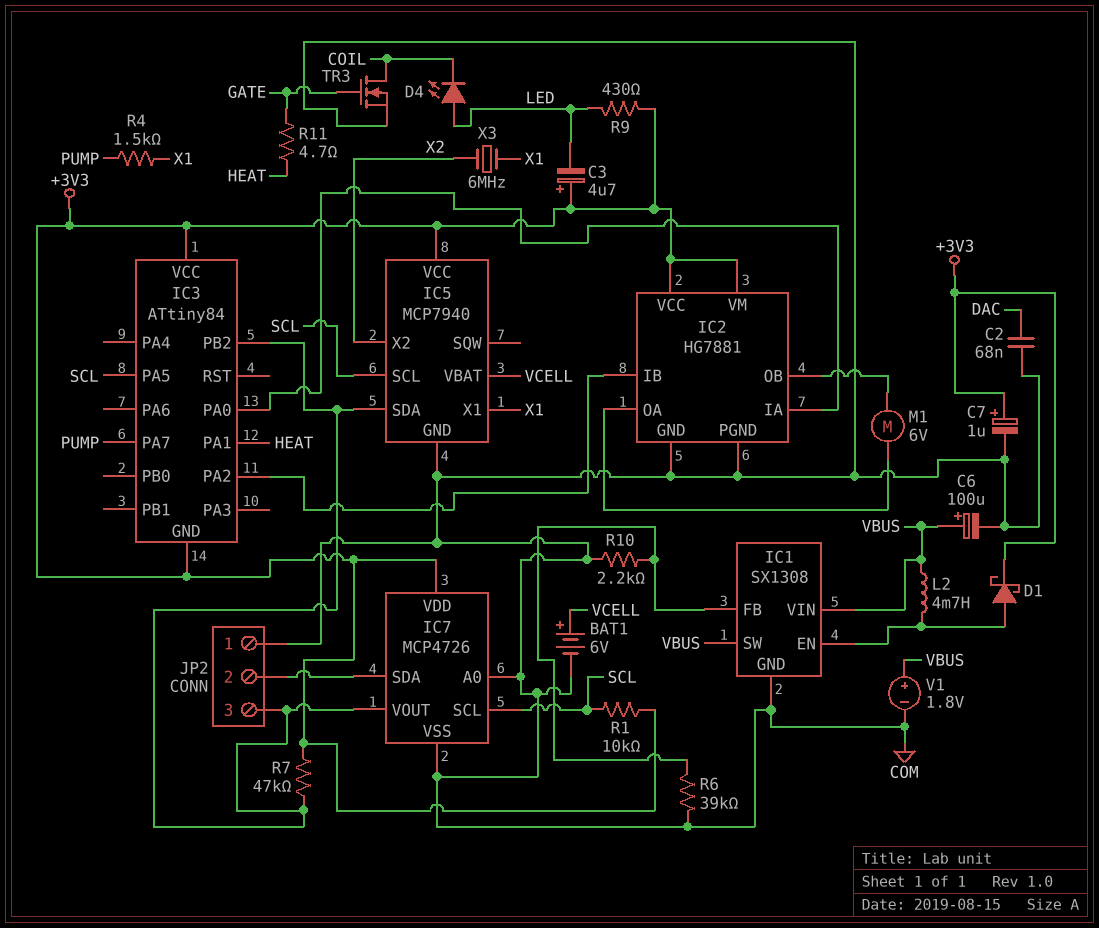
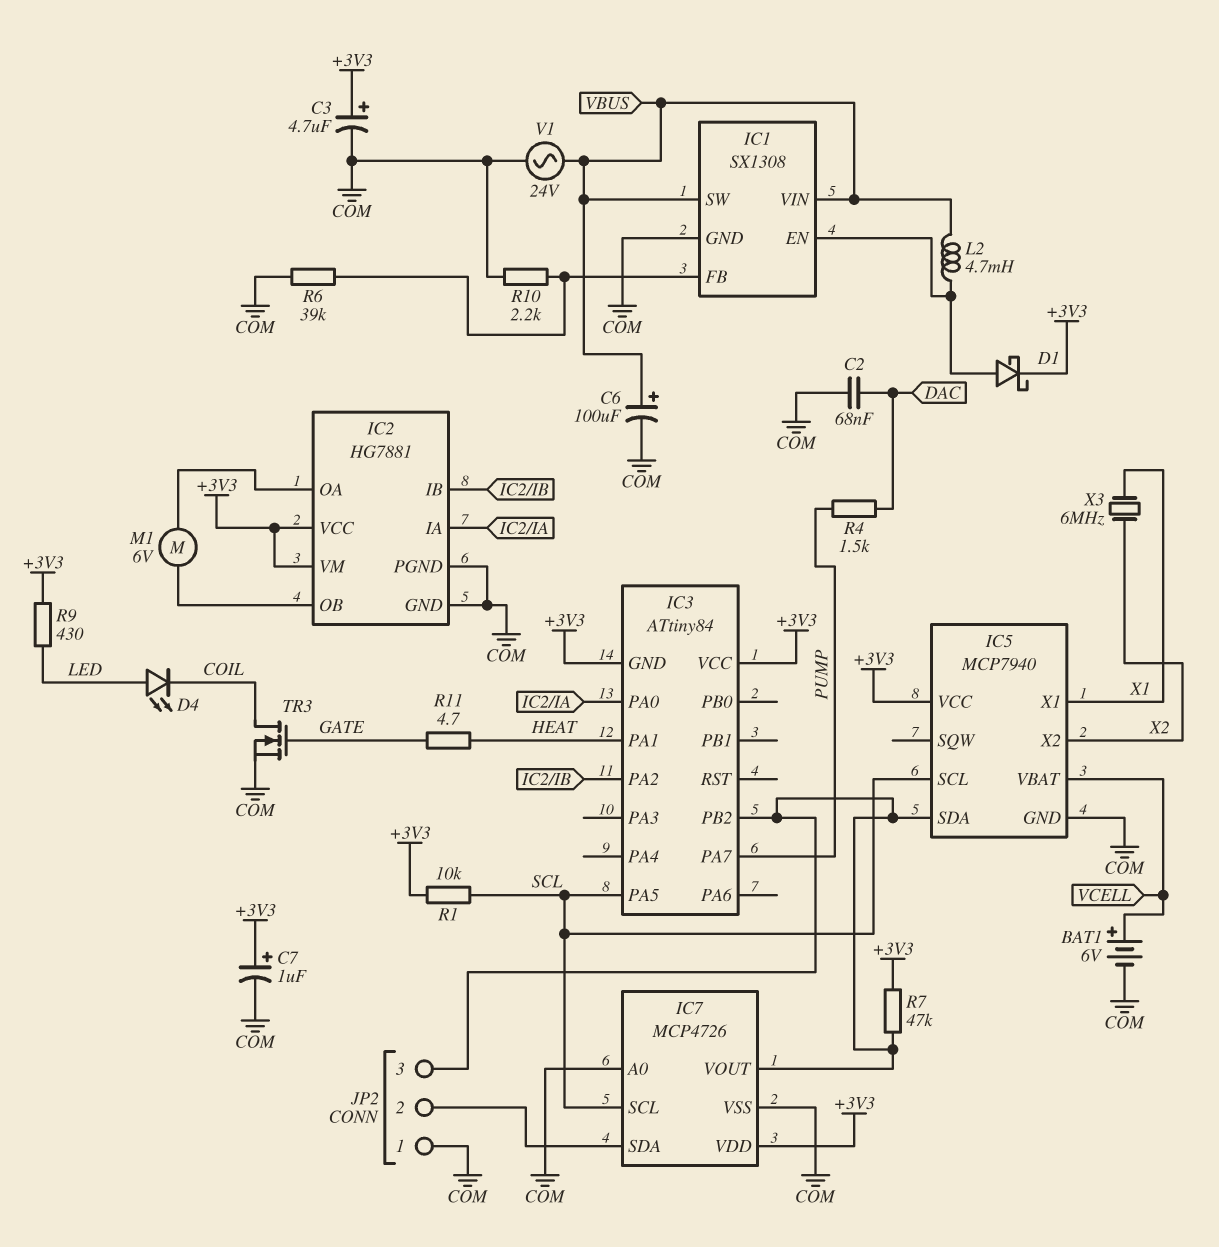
C3: 4.7uF (plus +3V3, minus LED) -> 4.7uF (plus +3V3, minus COM)
R4: 1.5k (PUMP, X1) -> 1.5k (DAC, PUMP)
V1: 1.8V (plus VBUS, minus COM) -> AC 24V (COM, VBUS)

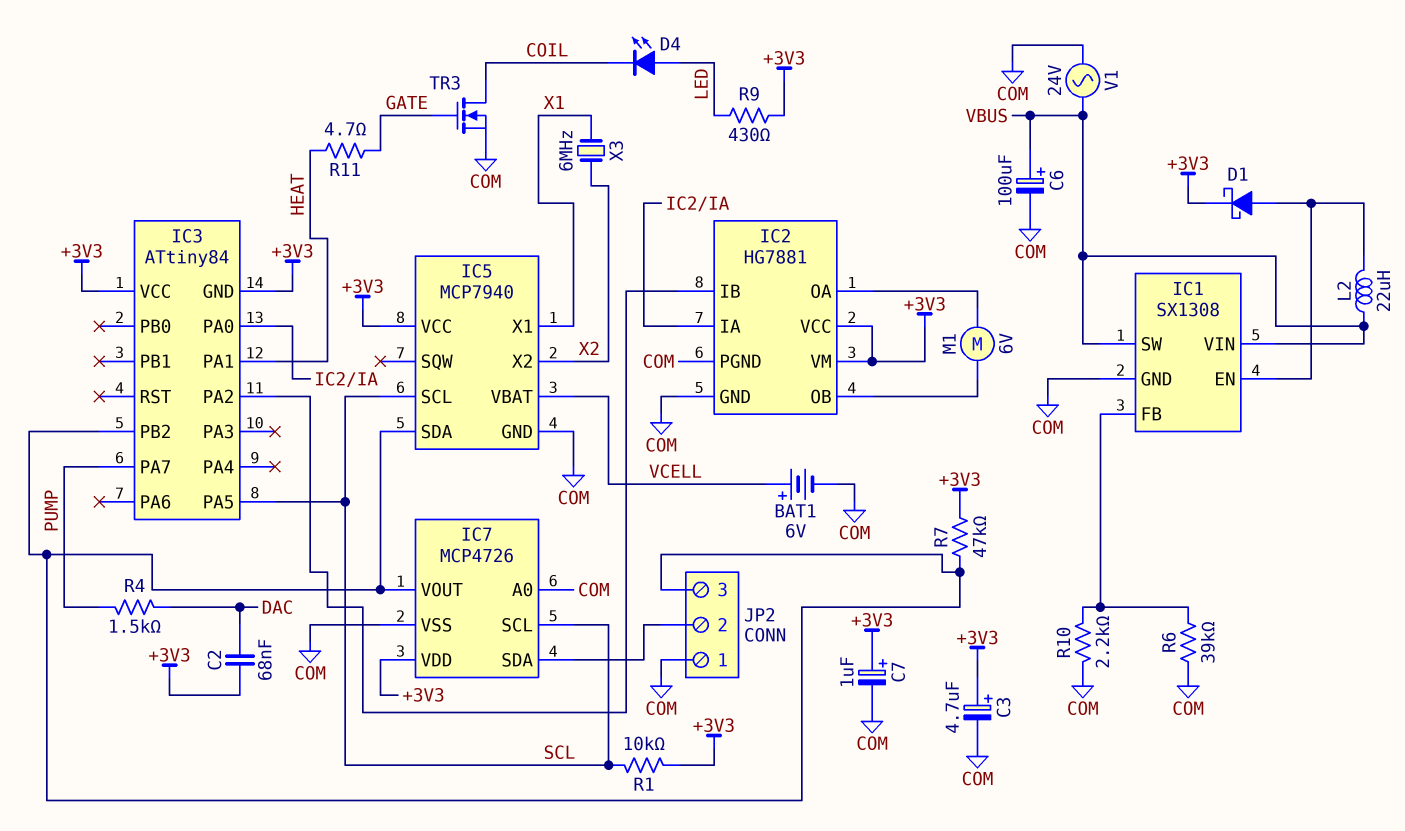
C2: 68nF (COM, DAC) -> 68nF (+3V3, DAC)
L2: 4.7mH (IC1/EN, VBUS) -> 22uH (IC1/EN, VBUS)

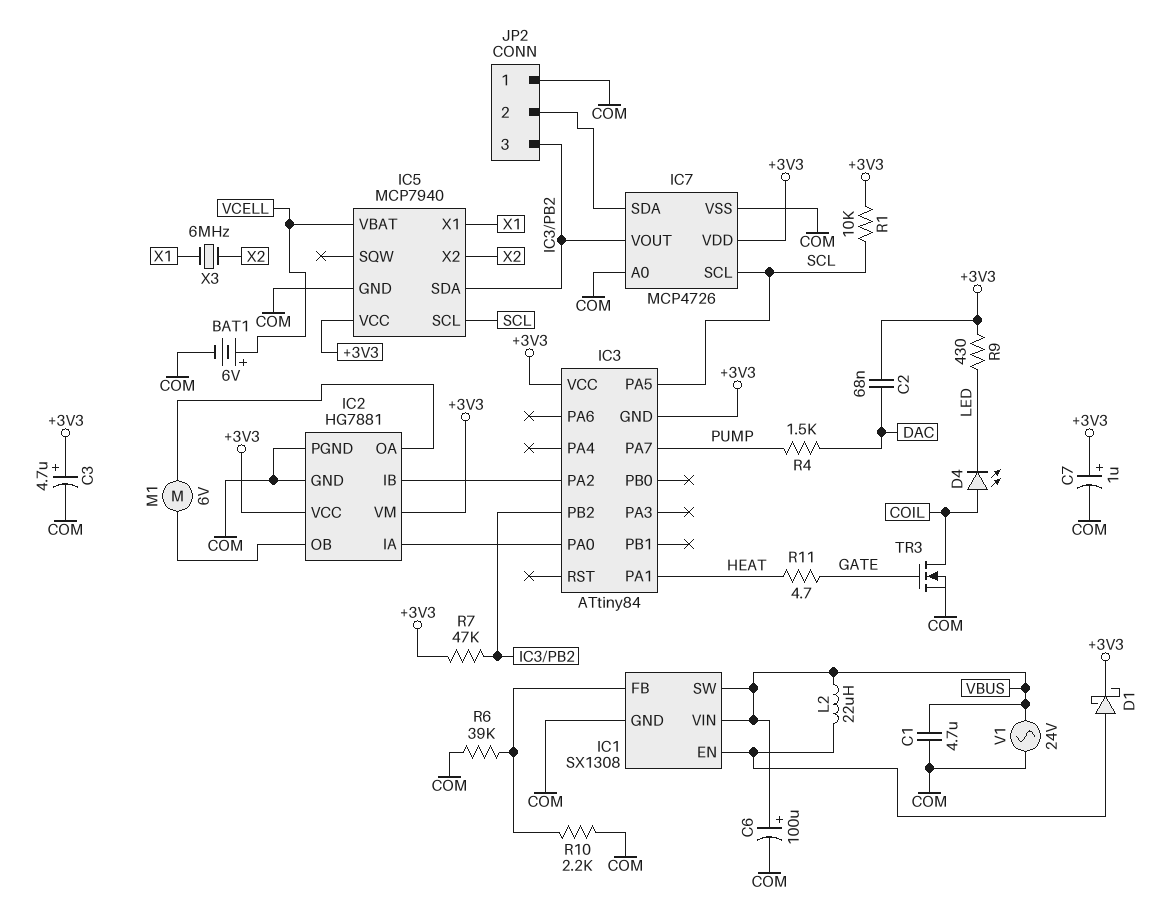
C1: none -> 4.7uF (COM, VBUS)
D4: LED (A LED, K COIL) -> LED (A COIL, K LED)

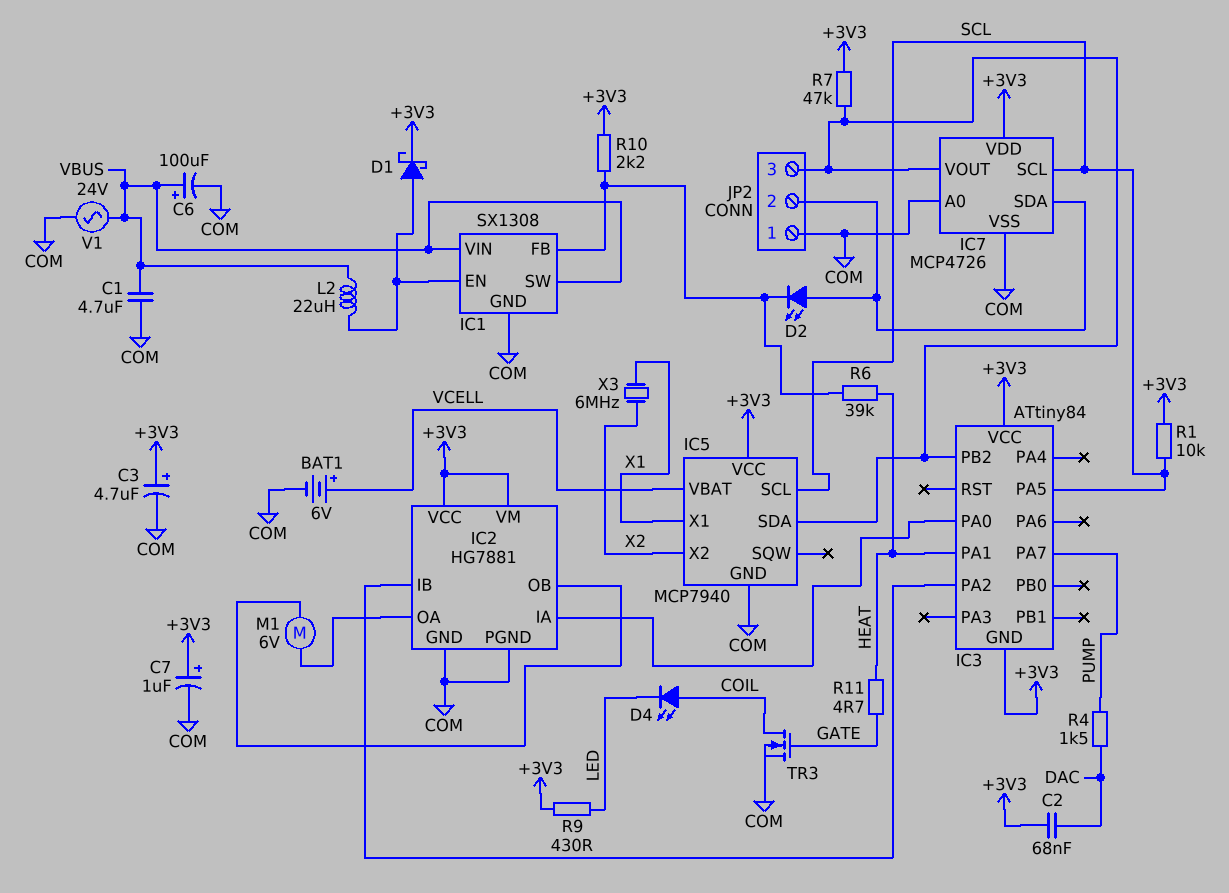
D2: none -> LED (A IC7/SDA, K IC1/FB)
R6: 39k (COM, IC1/FB) -> 39k (HEAT, IC1/FB)
R10: 2.2k (COM, IC1/FB) -> 2.2k (+3V3, IC1/FB)

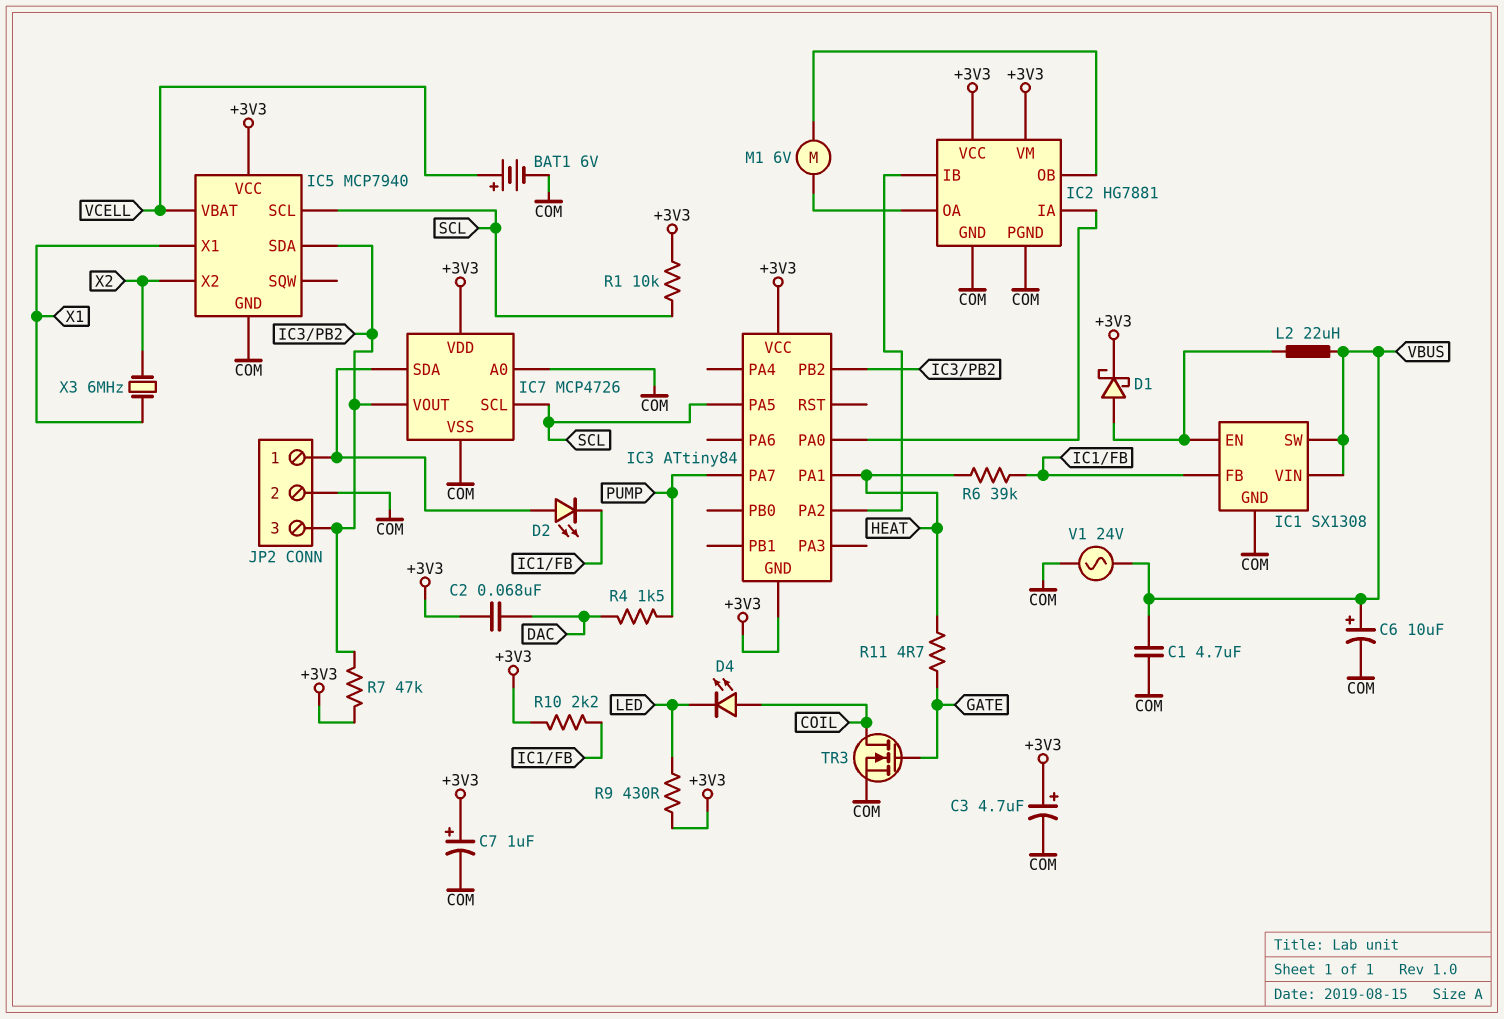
C6: 100uF (plus VBUS, minus COM) -> 10uF (plus VBUS, minus COM)
JP2 pin 1: COM -> IC7/SDA
JP2 pin 2: IC7/SDA -> COM

